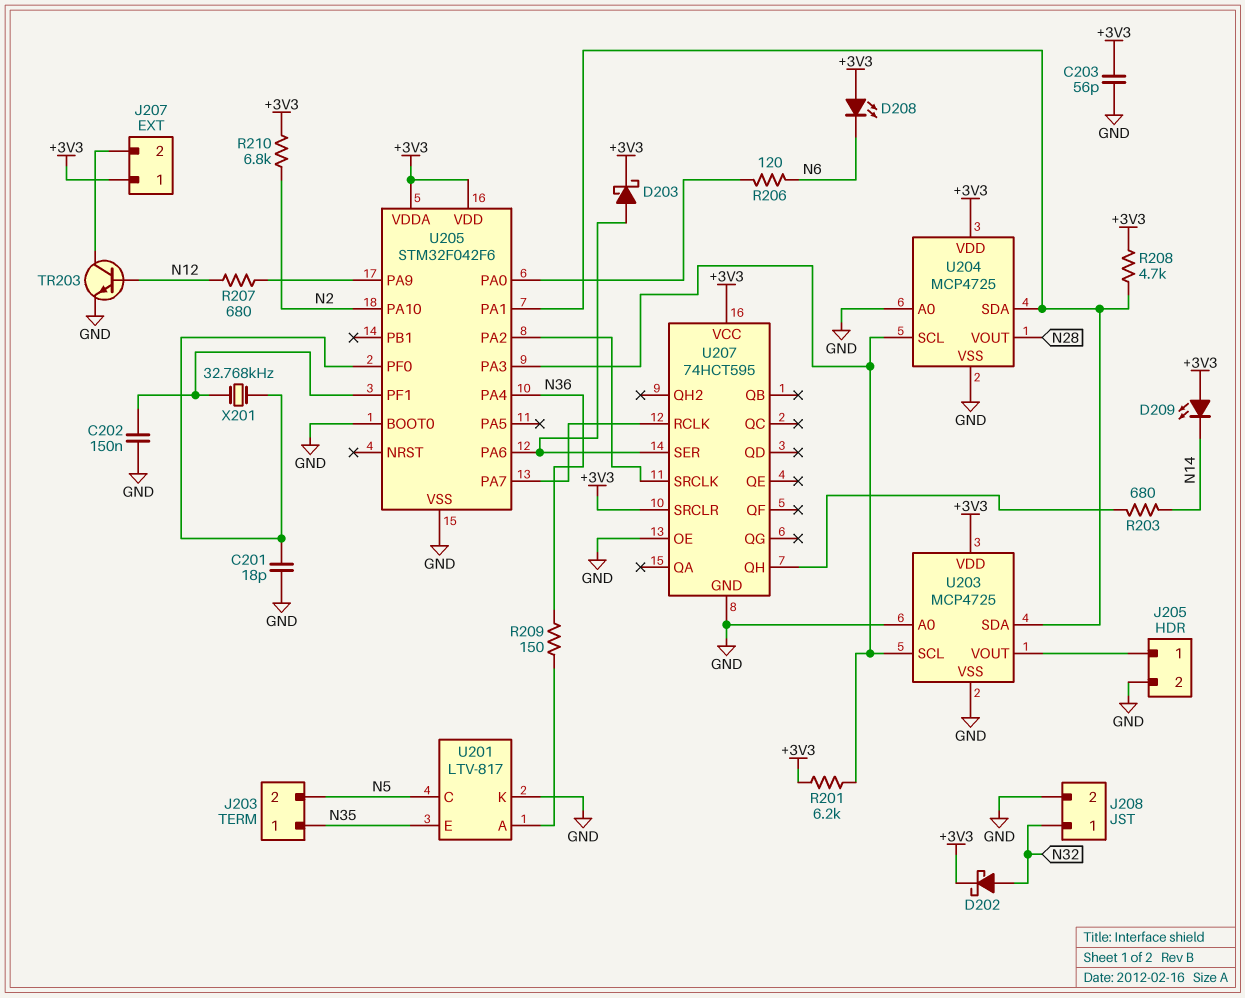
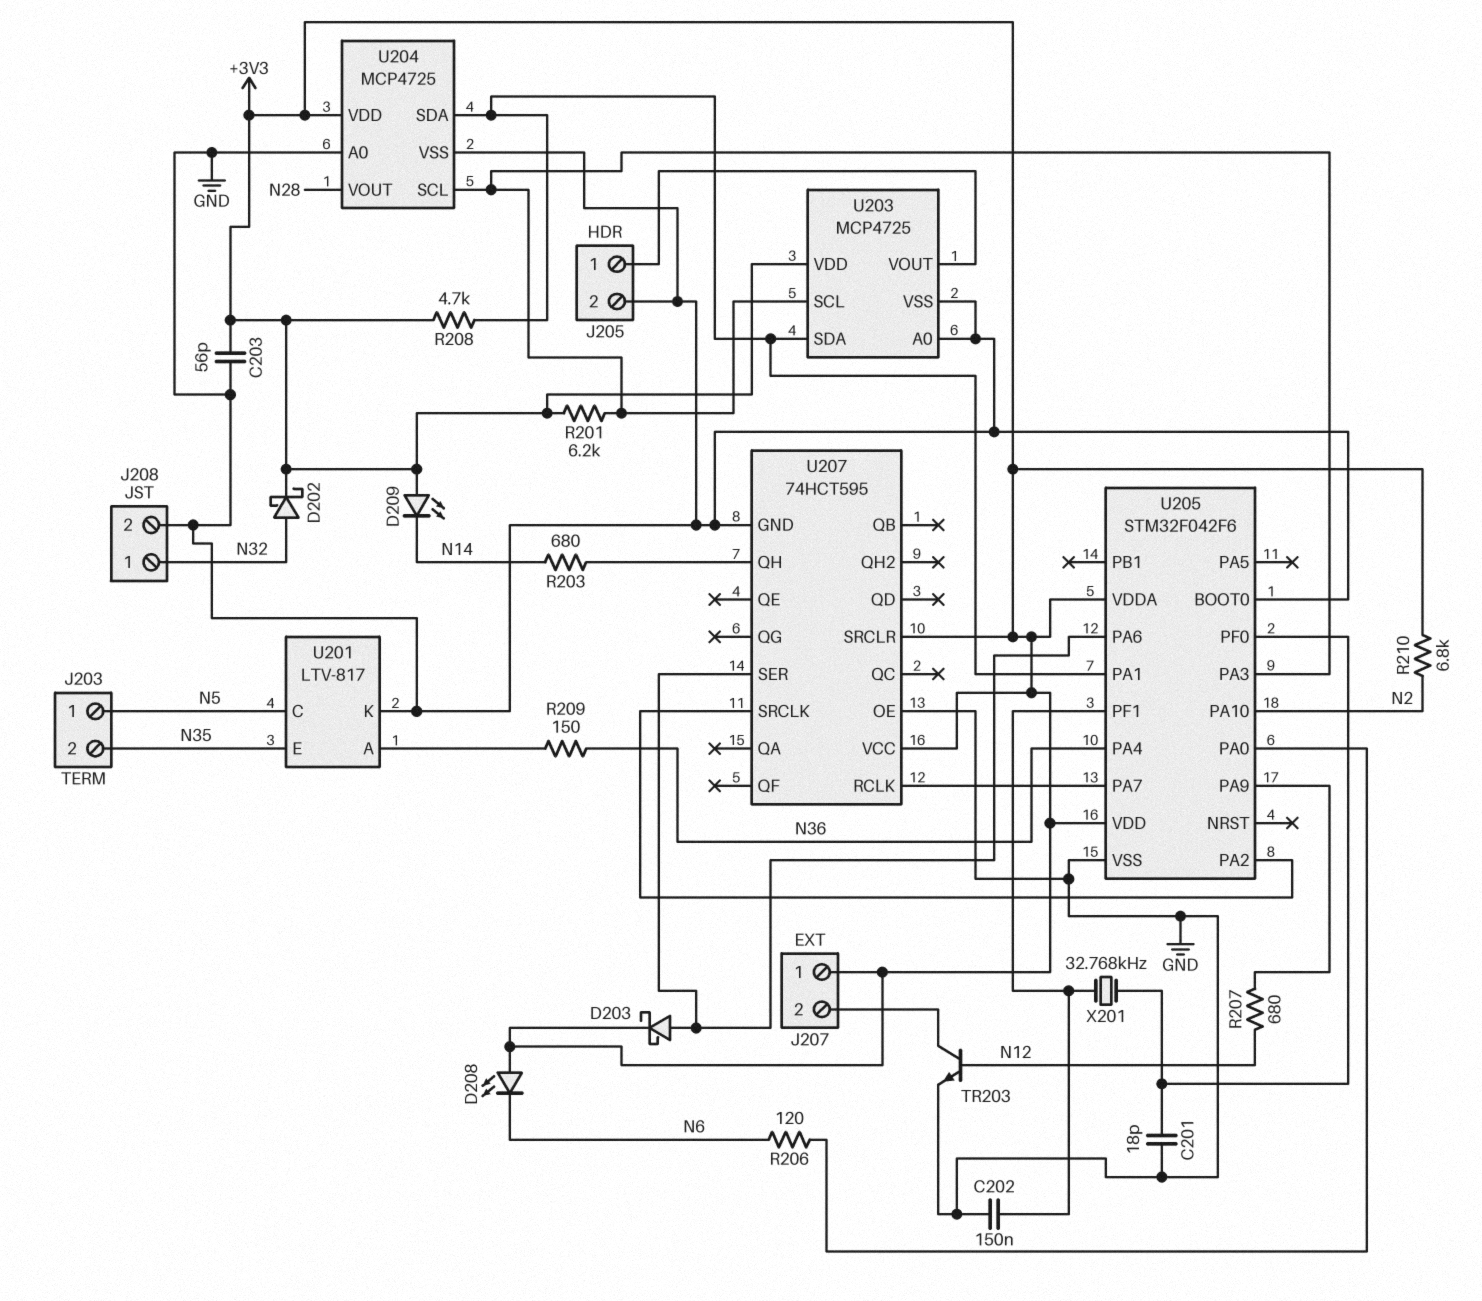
J203 pin 1: N35 -> N5
J203 pin 2: N5 -> N35

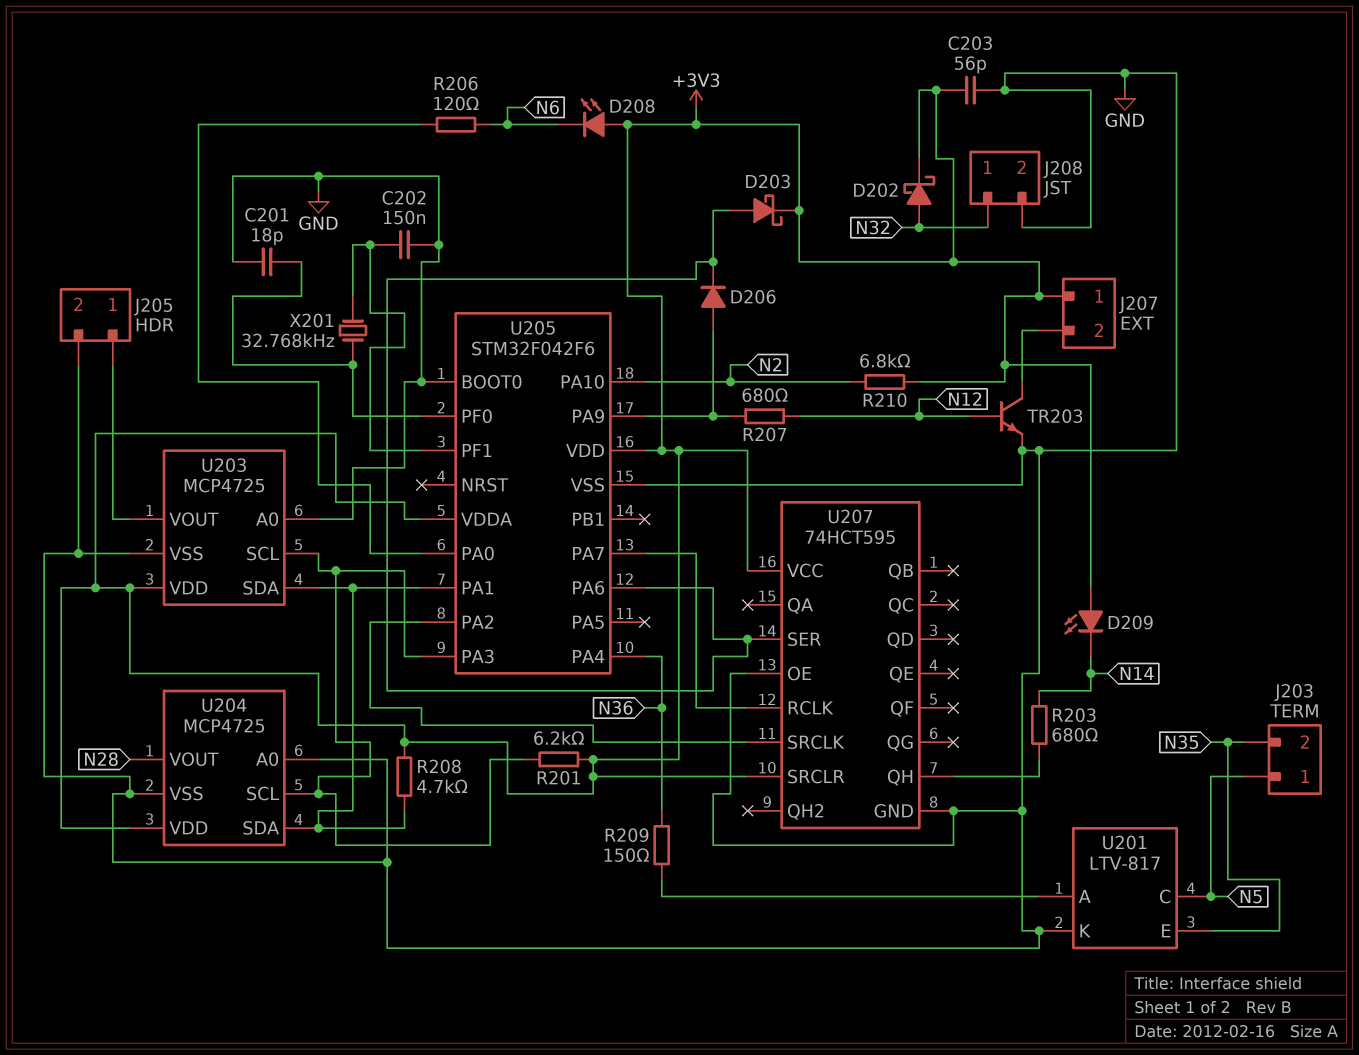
D206: none -> diode (A U205/PA9, K U205/PA6)

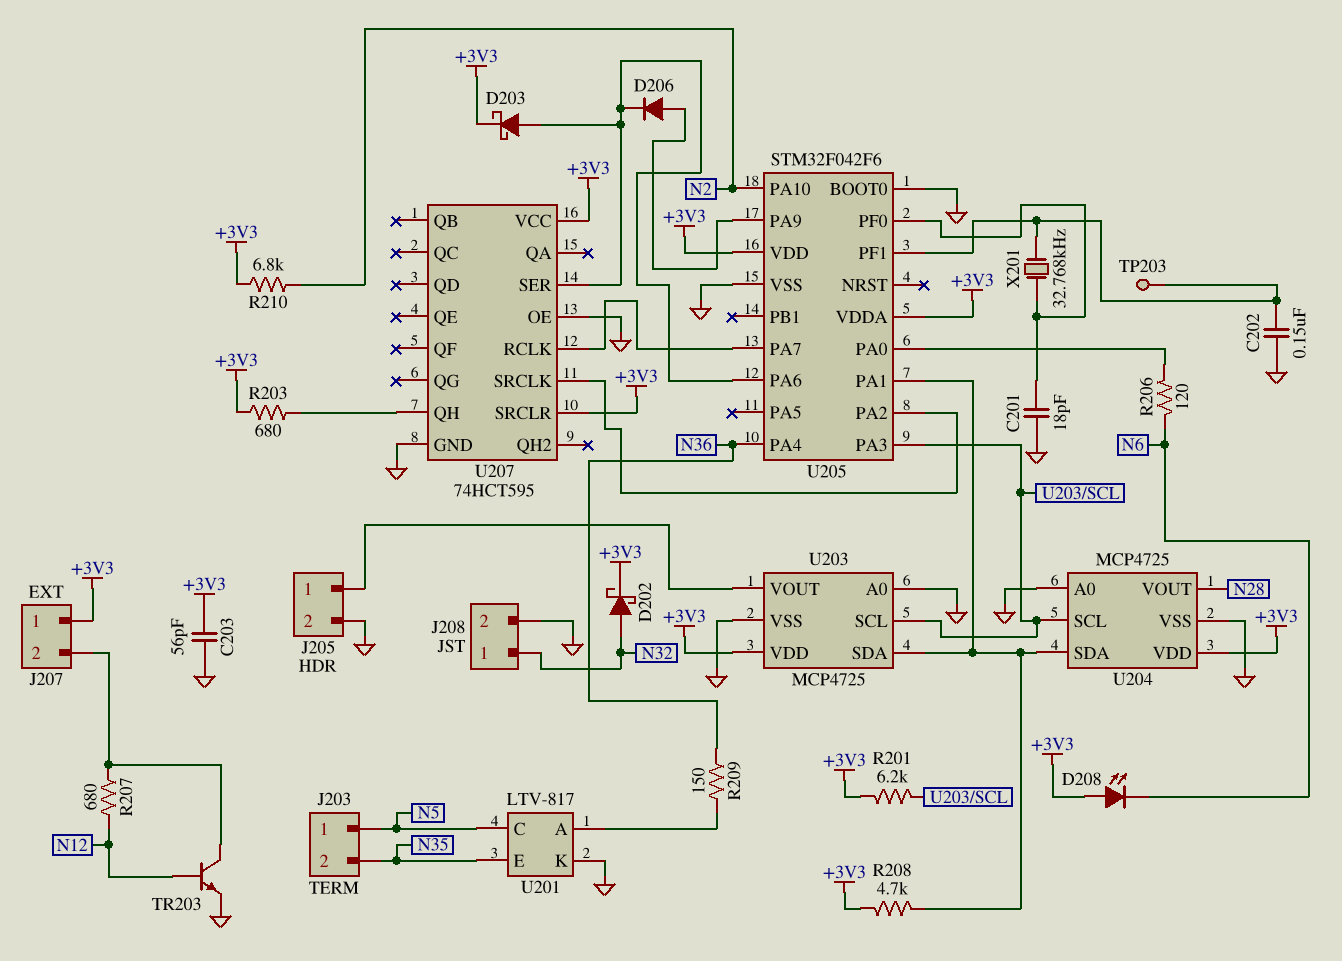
D209: LED (A +3V3, K N14) -> none
R203: 680 (N14, U207/QH) -> 680 (+3V3, U207/QH)
R207: 680 (N12, U205/PA9) -> 680 (J207/2, N12)
TP203: none -> test point (U205/PF1)

